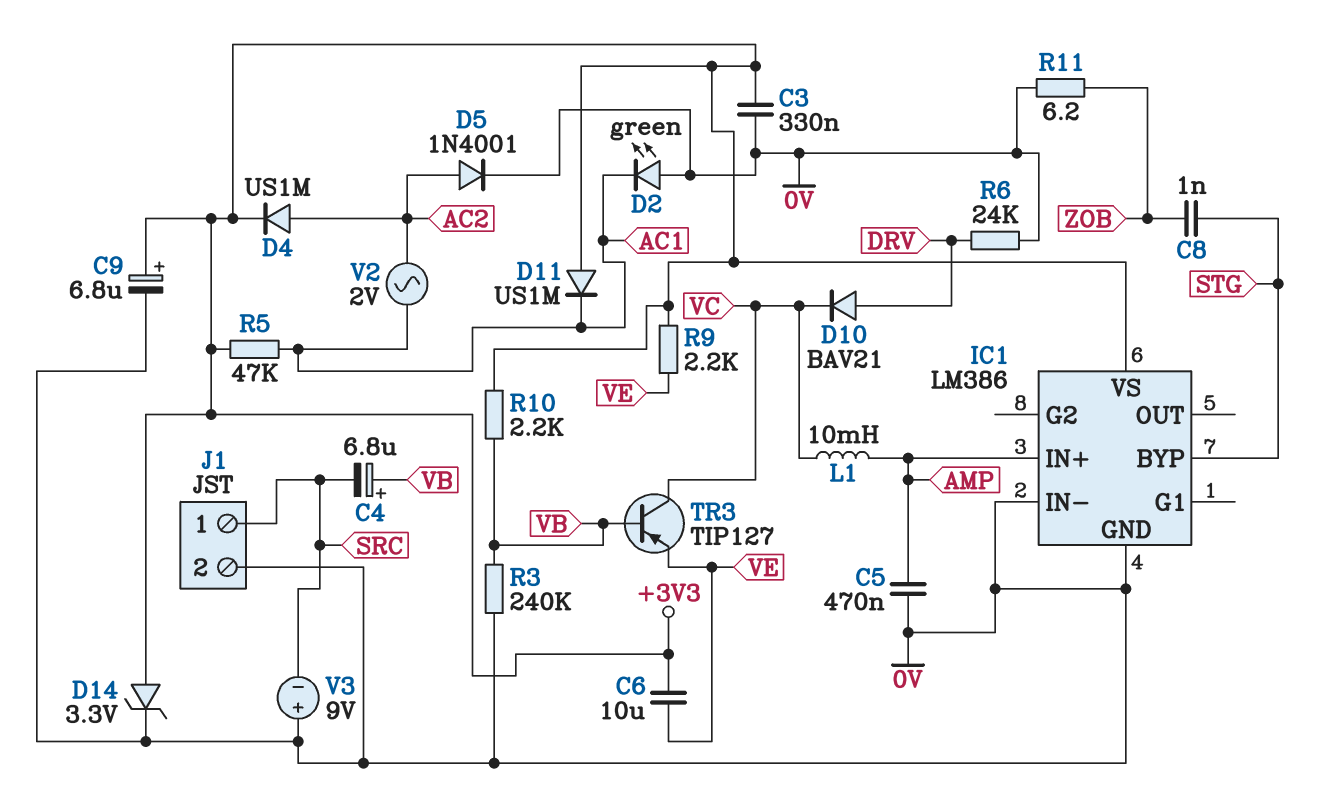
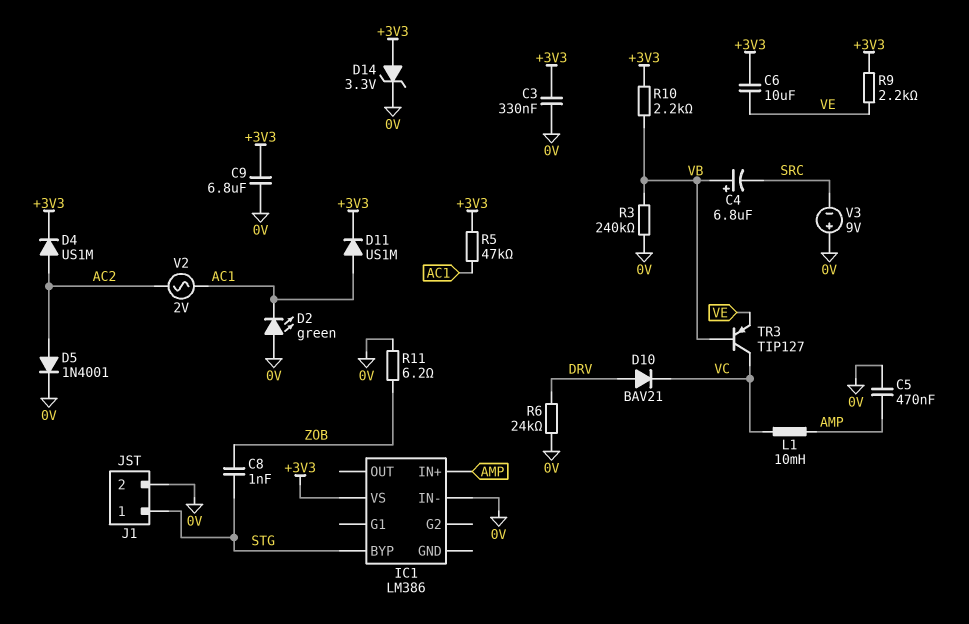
C9: 6.8uF (plus +3V3, minus 0V) -> 6.8uF (+3V3, 0V)
D11: diode US1M (A +3V3, K AC1) -> diode US1M (A AC1, K +3V3)
IC1 pin GND: 0V -> none
J1 pin 1: SRC -> STG

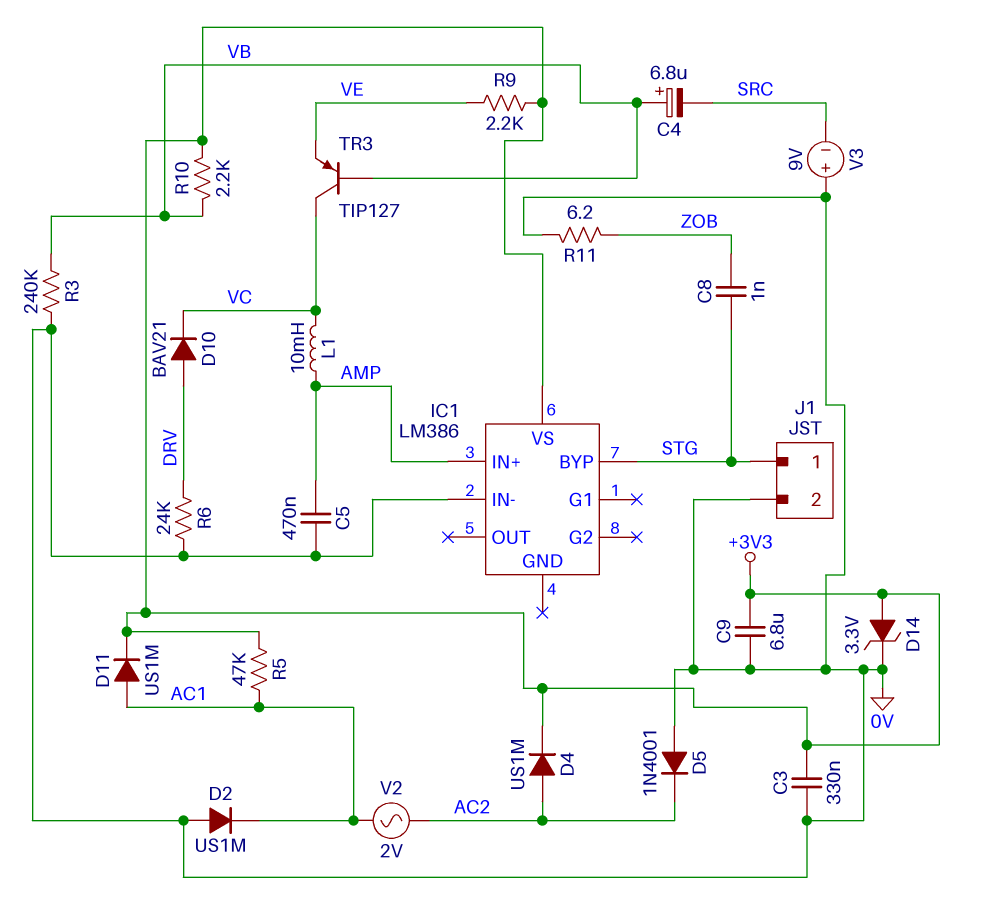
C6: 10uF (+3V3, VE) -> none
D2: LED green (A 0V, K AC1) -> diode US1M (A 0V, K AC1)
D5: diode 1N4001 (A AC2, K 0V) -> diode 1N4001 (A 0V, K AC2)

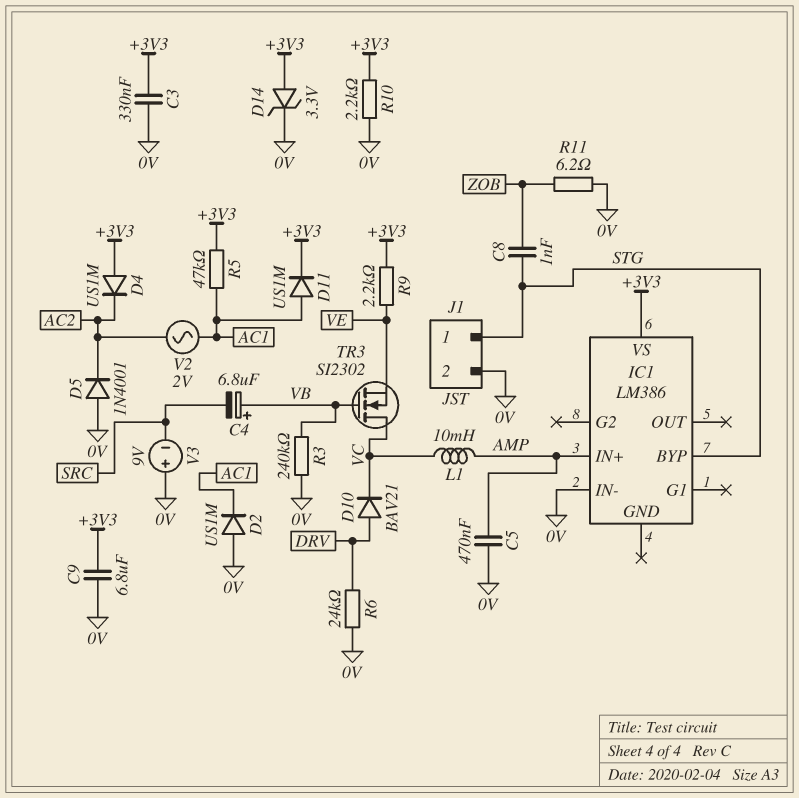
D4: diode US1M (A AC2, K +3V3) -> diode US1M (A +3V3, K AC2)
R10: 2.2k (+3V3, VB) -> 2.2k (+3V3, 0V)
TR3: PNP TIP127 (B VB, C VC, E VE) -> NMOS SI2302 (G VB, D VC, S VE)

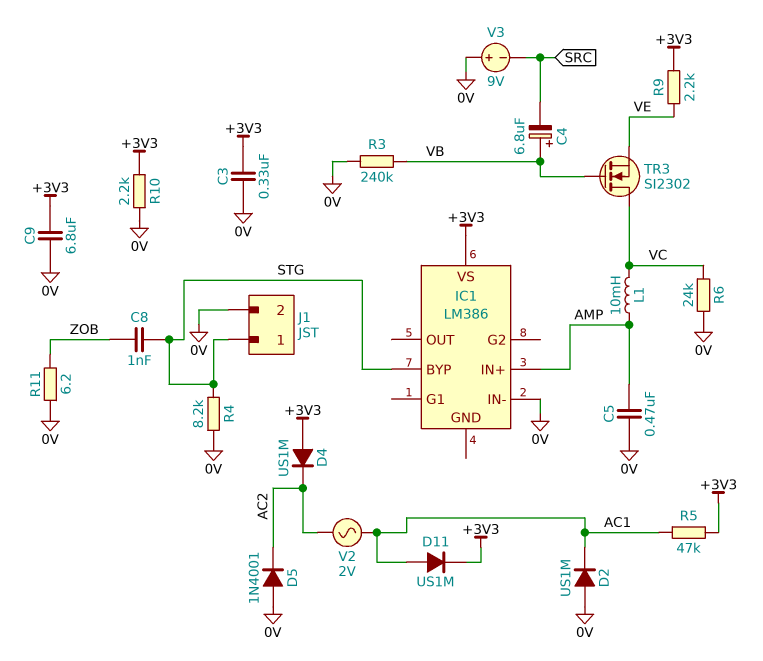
D10: diode BAV21 (A DRV, K VC) -> none
D14: zener 3.3V (A +3V3, K 0V) -> none
R4: none -> 8.2k (0V, STG)
R6: 24k (0V, DRV) -> 24k (0V, VC)

